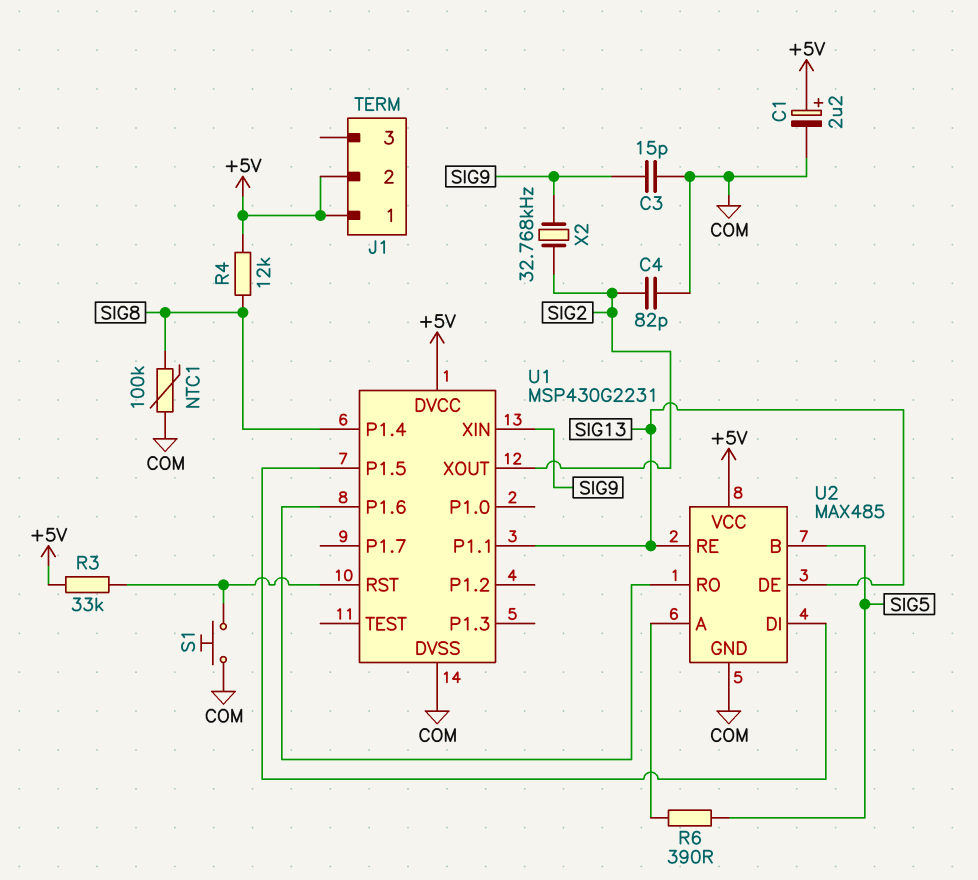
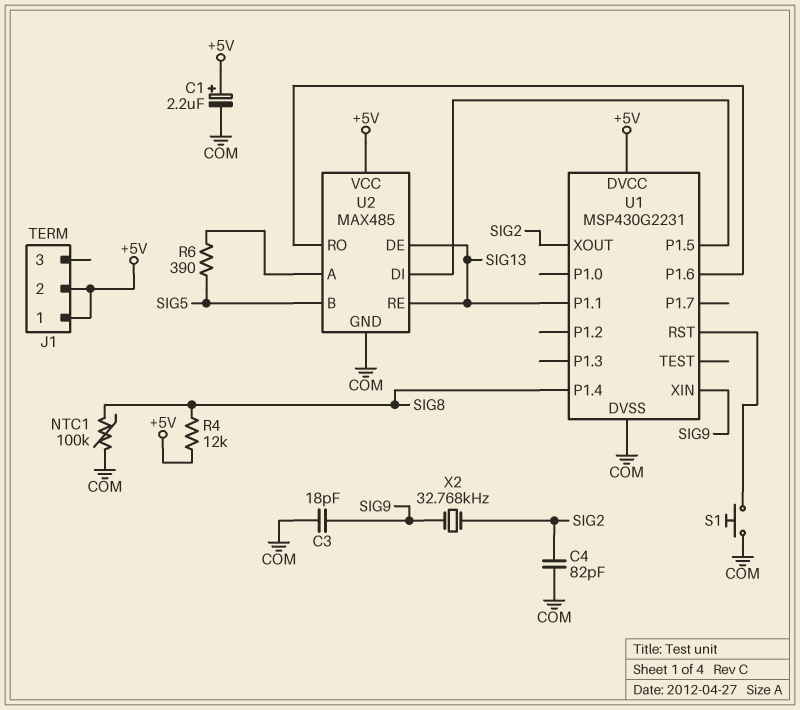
C3: 15pF (COM, SIG9) -> 18pF (COM, SIG9)
R3: 33k (+5V, U1/RST) -> none

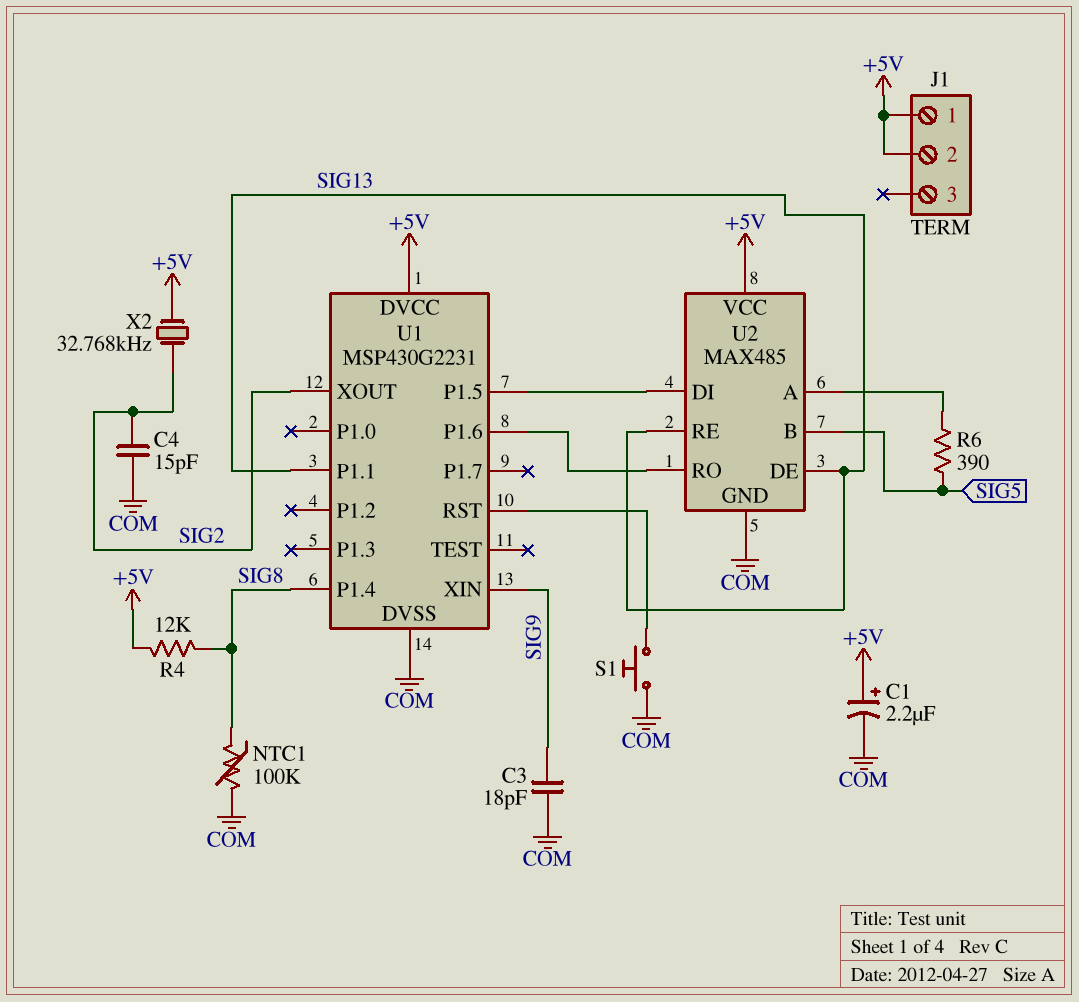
C4: 82pF (COM, SIG2) -> 15pF (COM, SIG2)
X2: 32.768kHz (SIG2, SIG9) -> 32.768kHz (+5V, SIG2)

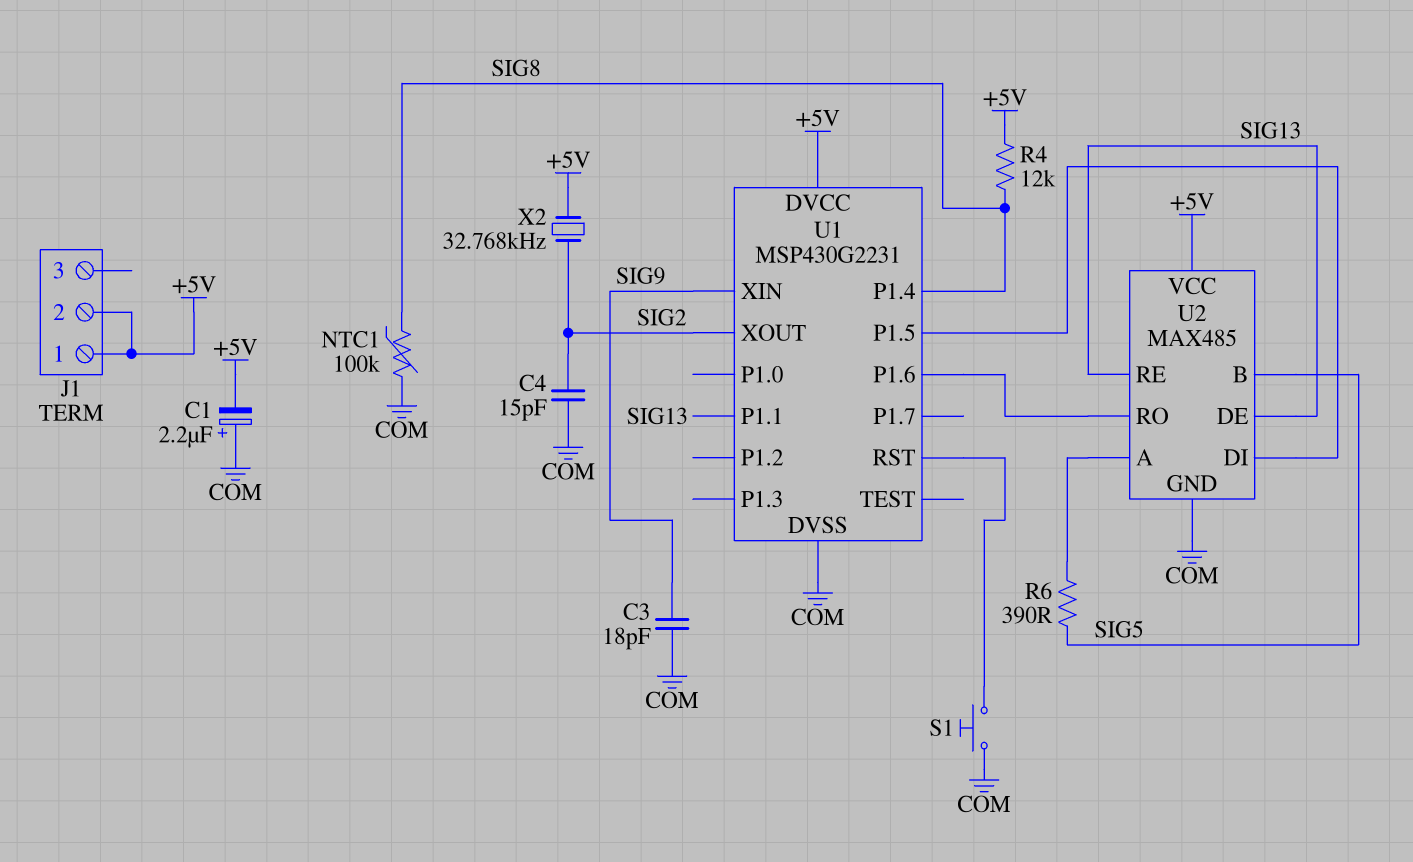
C1: 2.2uF (plus +5V, minus COM) -> 2.2uF (plus COM, minus +5V)

